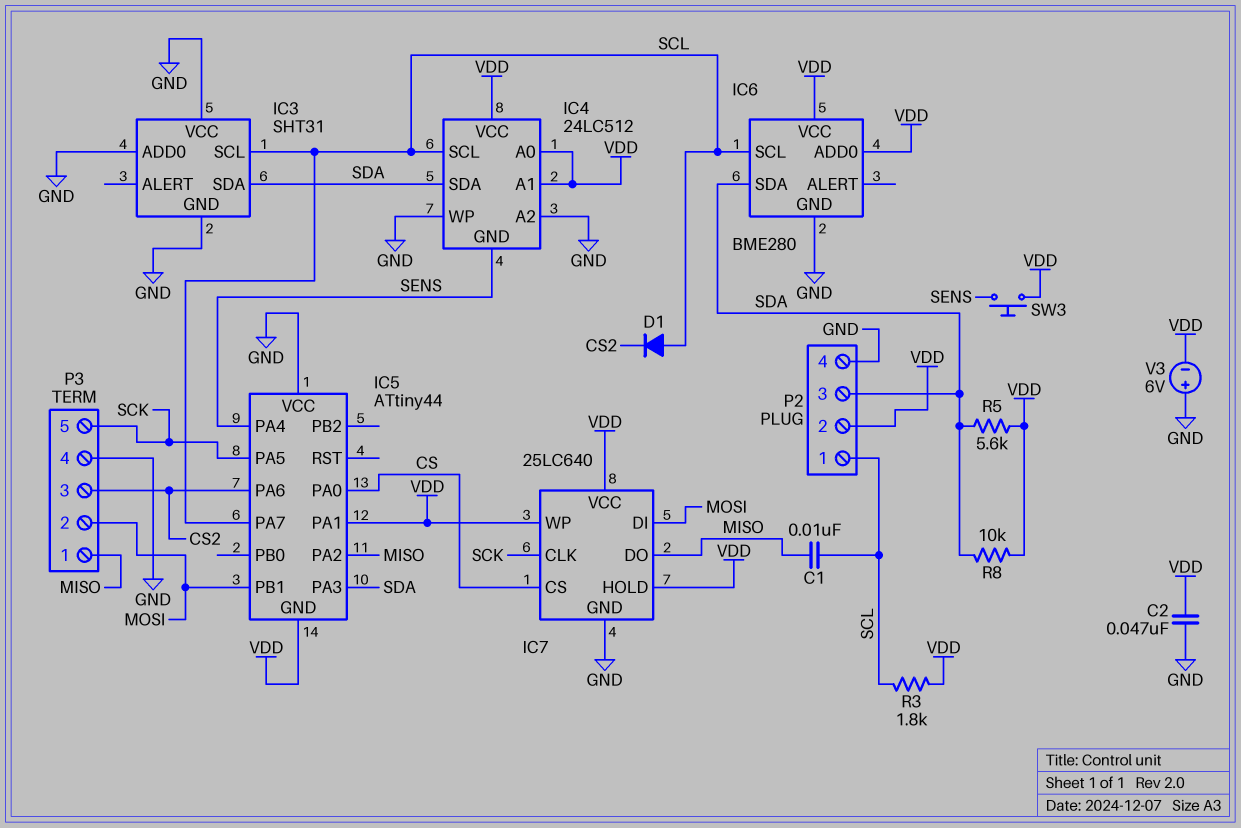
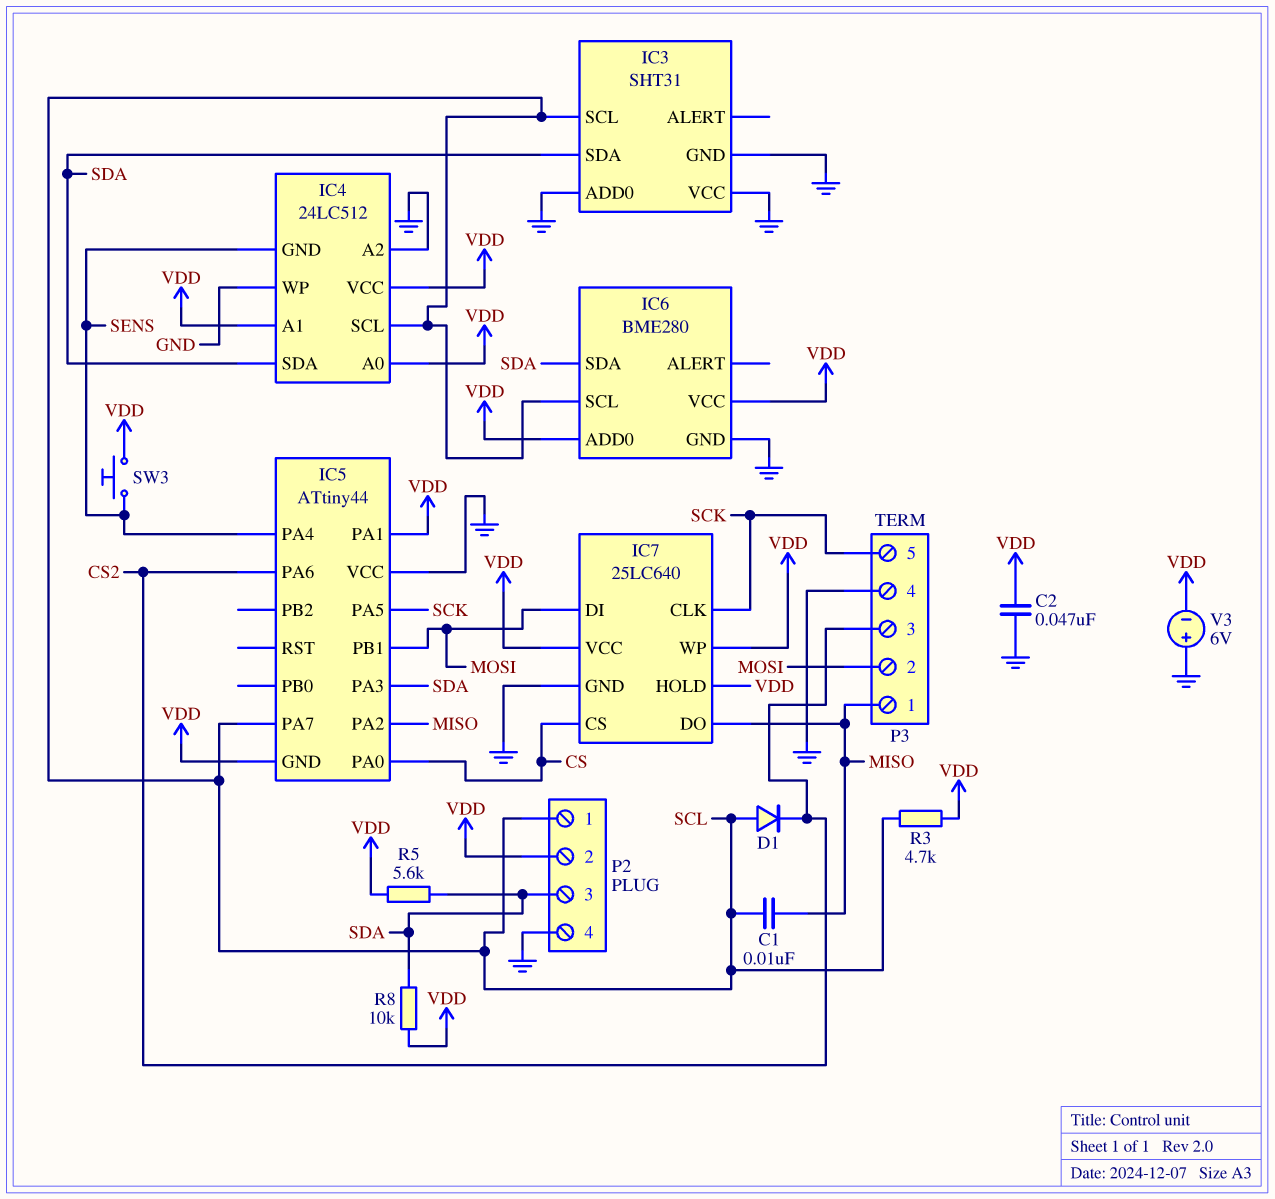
R3: 1.8k (SCL, VDD) -> 4.7k (SCL, VDD)

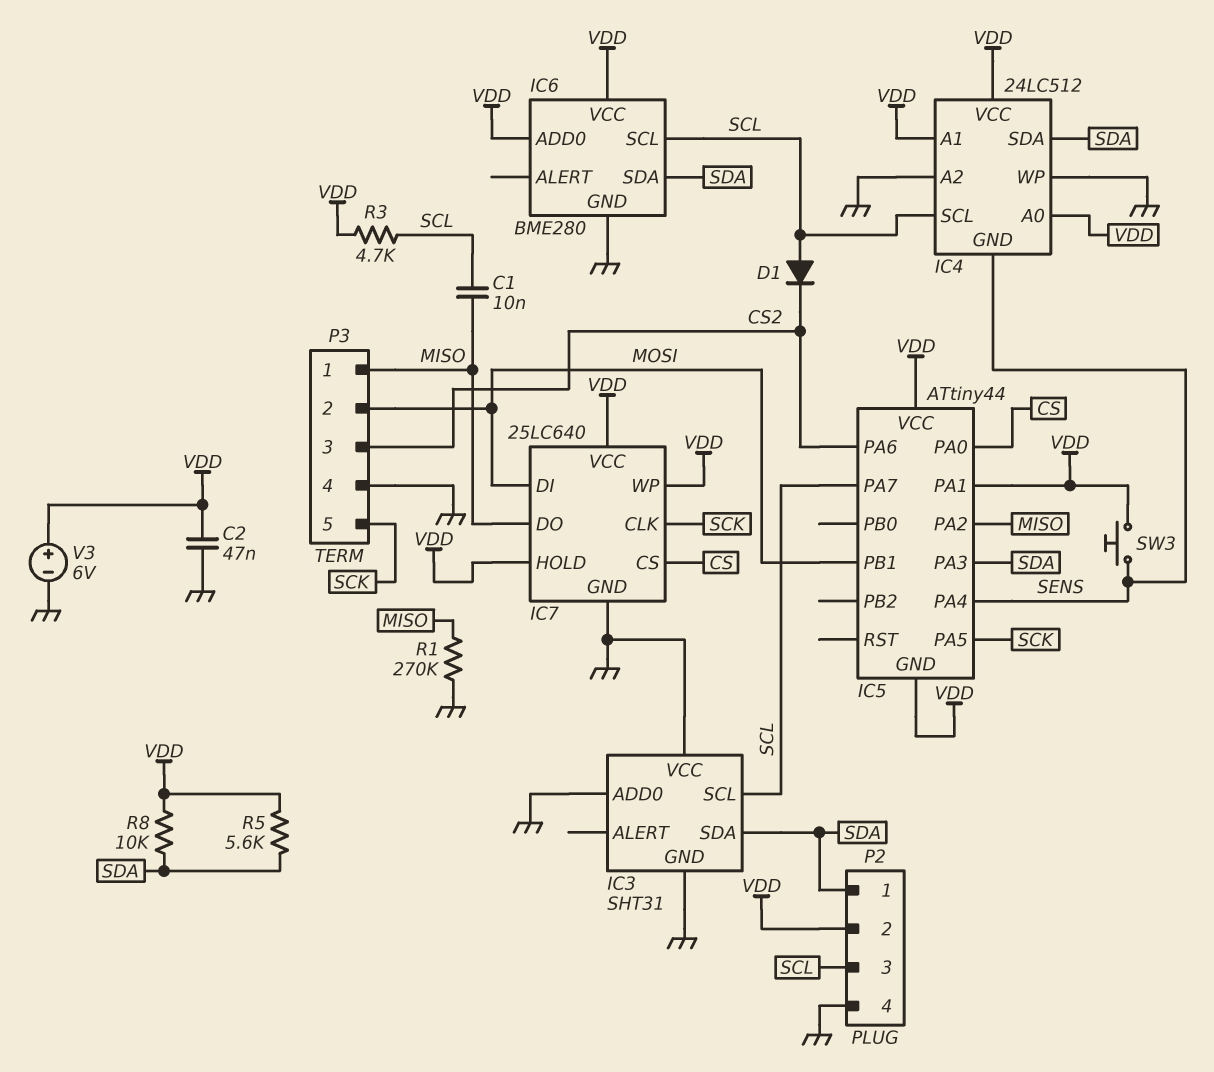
IC5 pin VCC: GND -> VDD
P2 pin 1: SCL -> SDA
P2 pin 3: SDA -> SCL
R1: none -> 270k (GND, MISO)
V3: 6V (plus GND, minus VDD) -> 6V (plus VDD, minus GND)

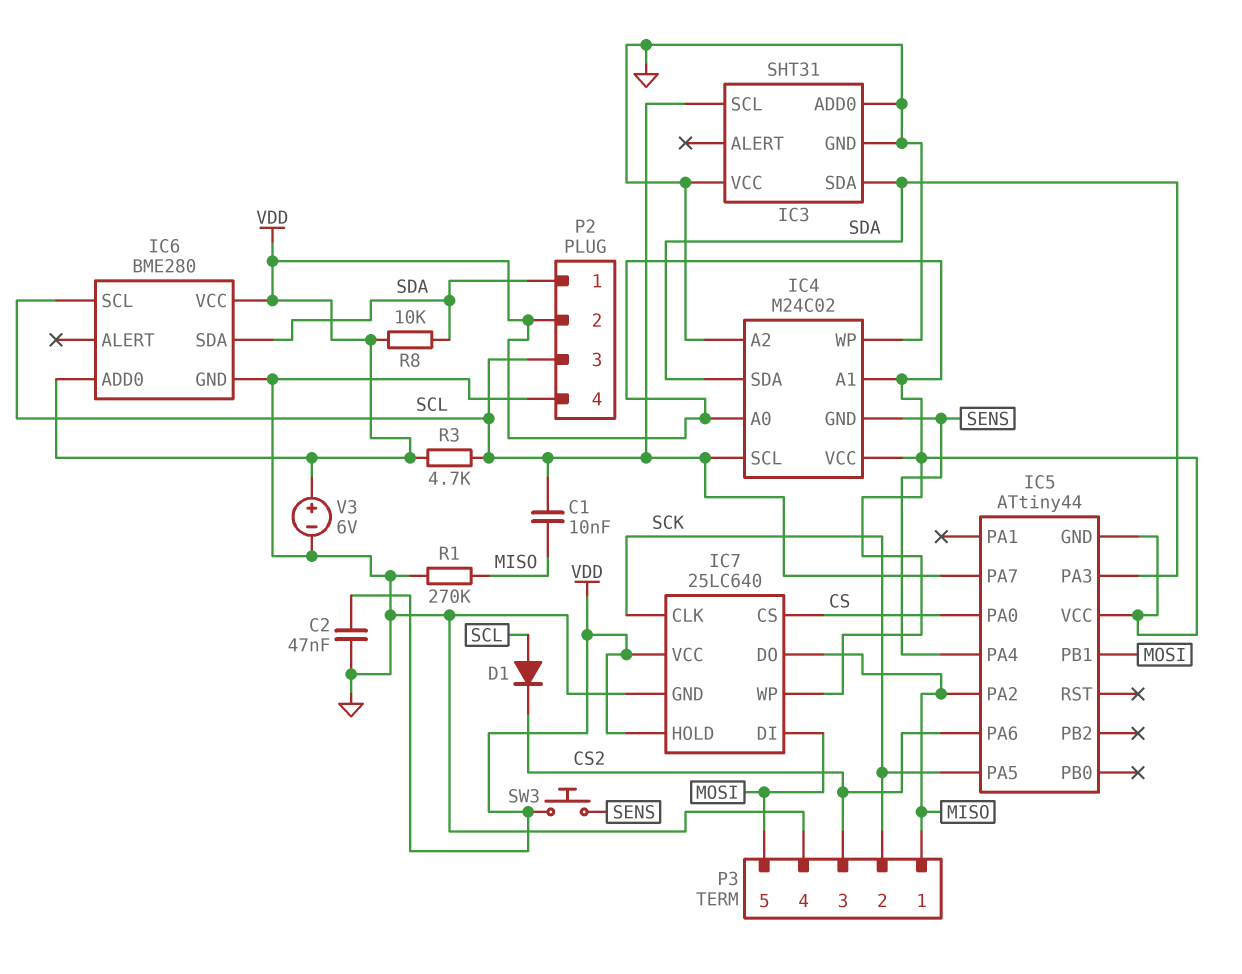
IC4: 24LC512 -> M24C02
IC5 pin PA1: VDD -> none
P3 pin 2: MOSI -> SCK
P3 pin 5: SCK -> MOSI
R5: 5.6k (SDA, VDD) -> none

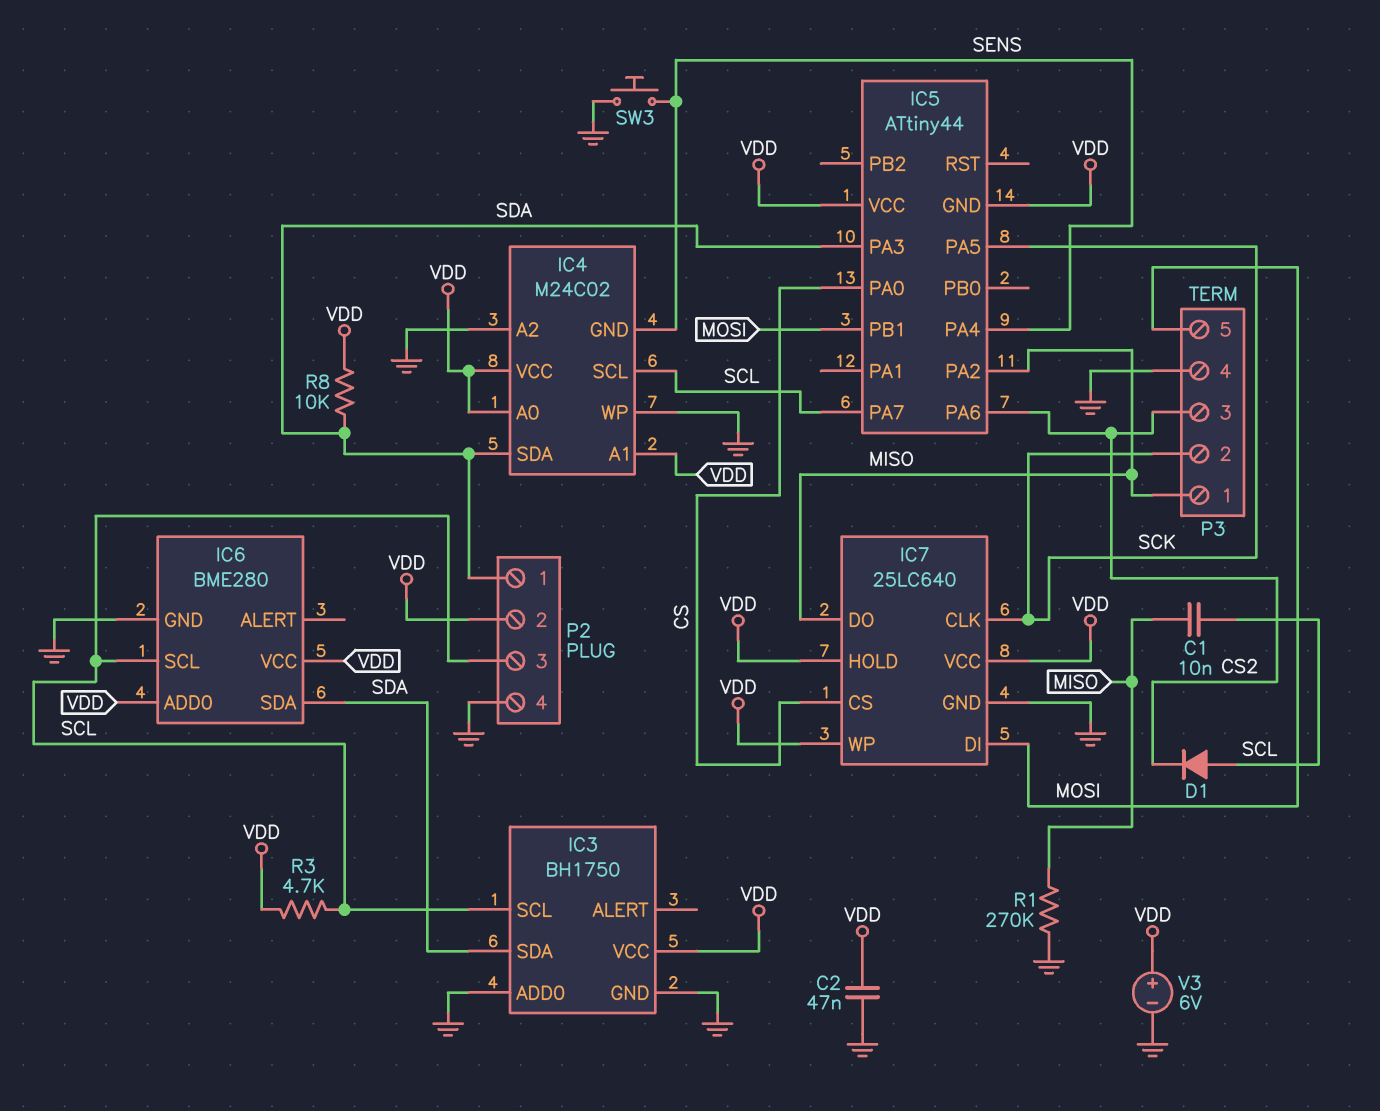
IC3: SHT31 -> BH1750
IC3 pin VCC: GND -> VDD
SW3: button (SENS, VDD) -> button (GND, SENS)

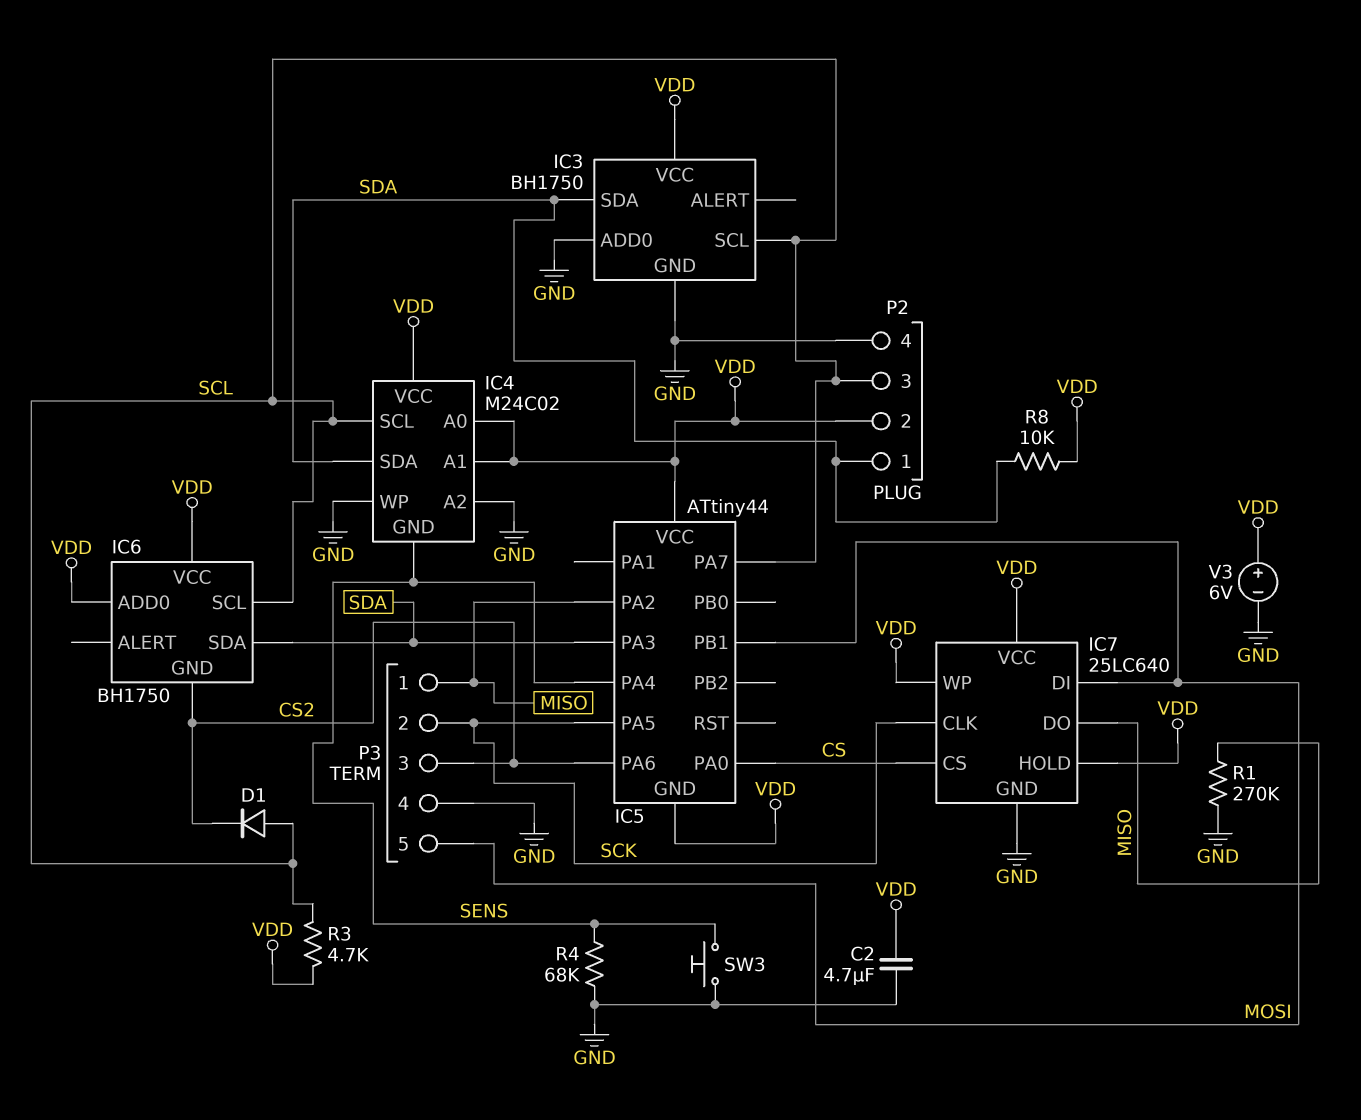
C1: 10nF (MISO, SCL) -> none
C2: 47nF (GND, VDD) -> 4.7uF (GND, VDD)
IC6: BME280 -> BH1750
IC6 pin GND: GND -> CS2
R4: none -> 68k (GND, SENS)

